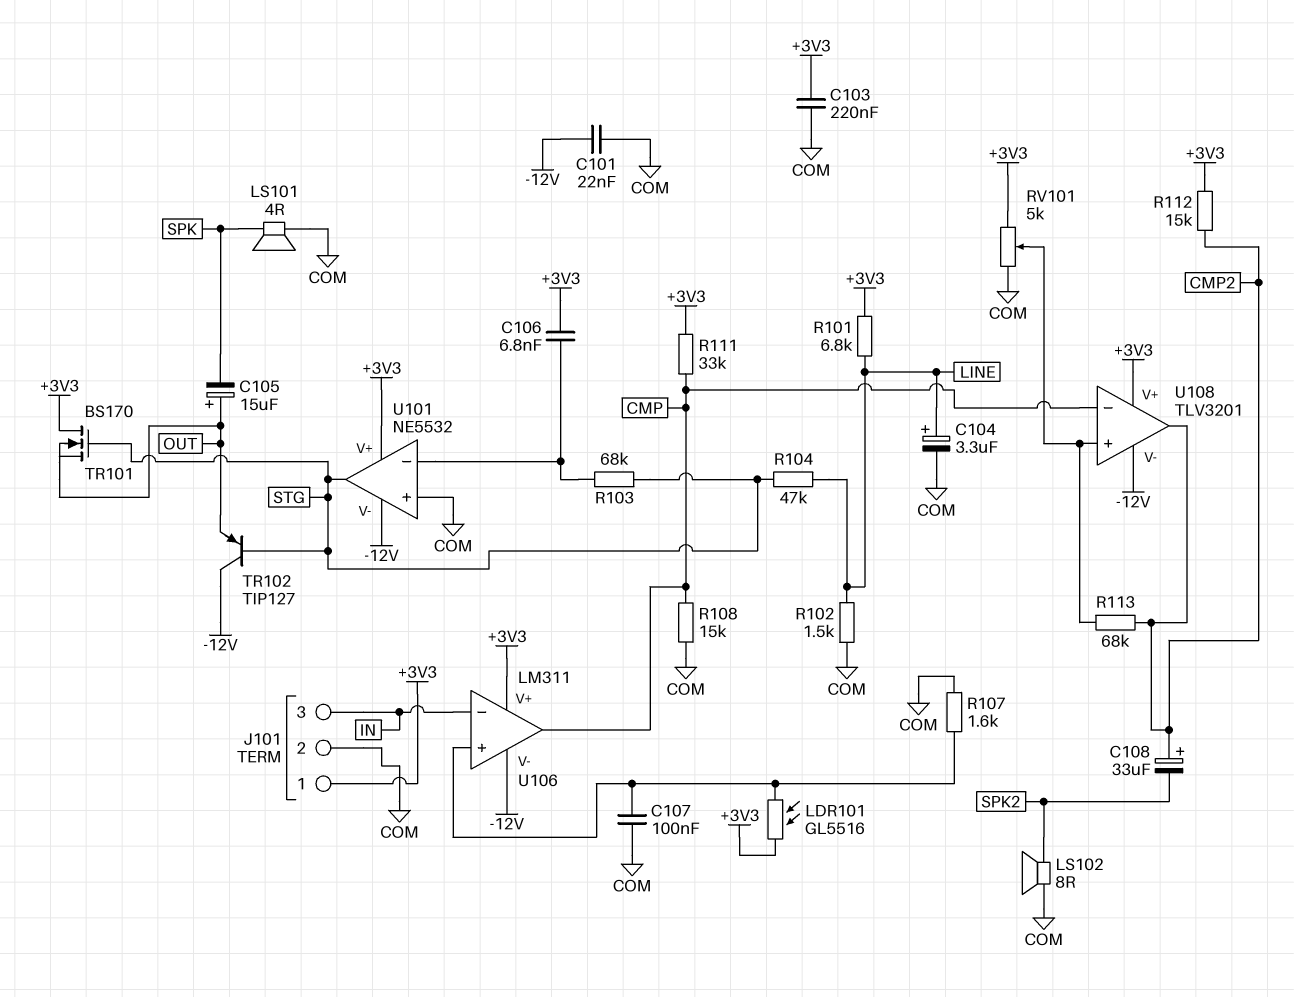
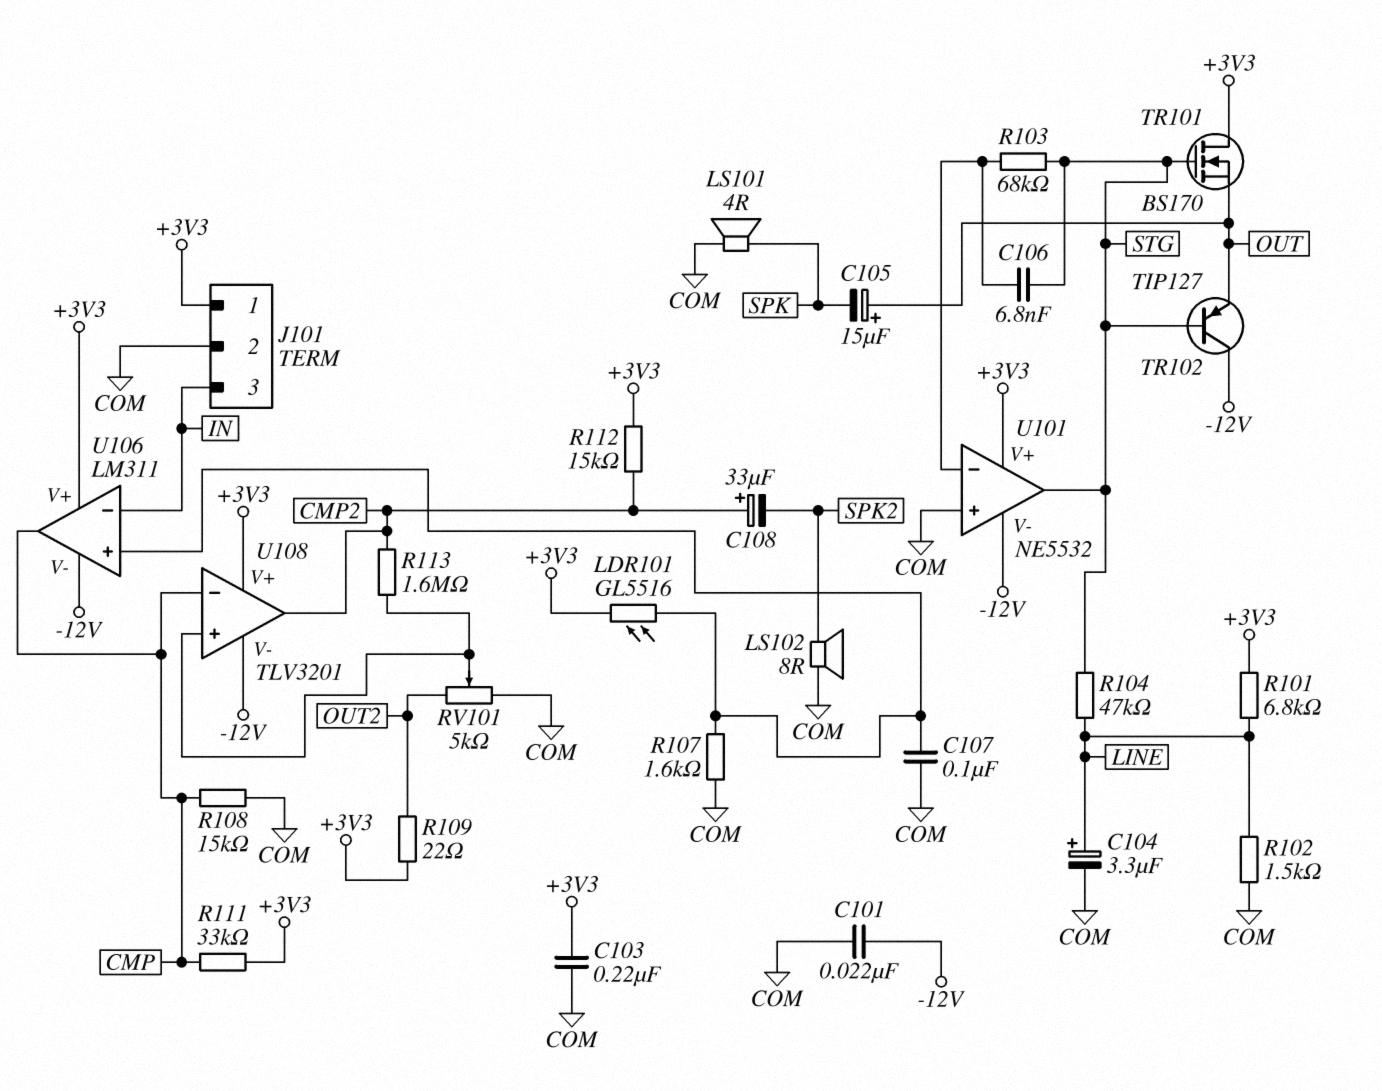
C106: 6.8nF (+3V3, U101/in-) -> 6.8nF (STG, U101/in-)
R109: none -> 22 (+3V3, OUT2)
R113: 68k (CMP2, U108/in+) -> 1.6M (CMP2, U108/in+)
RV101: 5k (+3V3, COM, wiper U108/in+) -> 5k (COM, OUT2, wiper U108/in+)

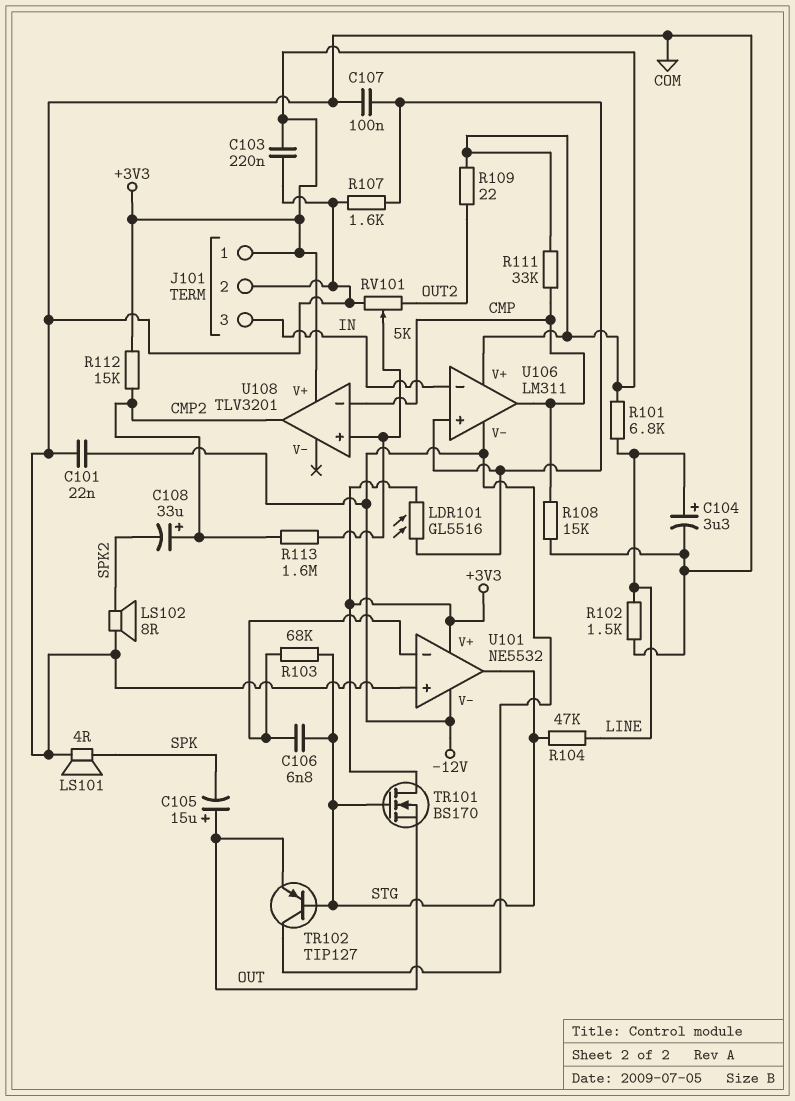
U108 pin V-: -12V -> none

